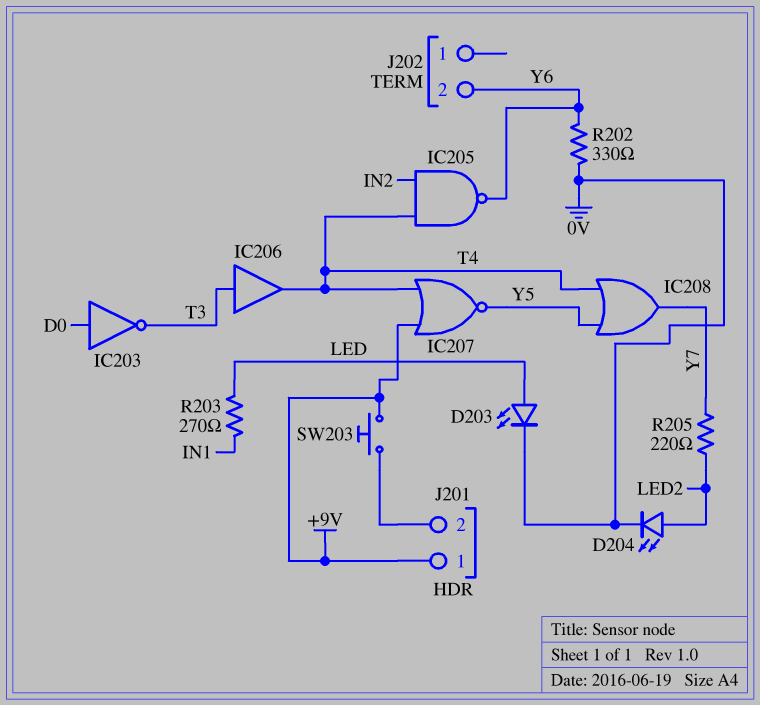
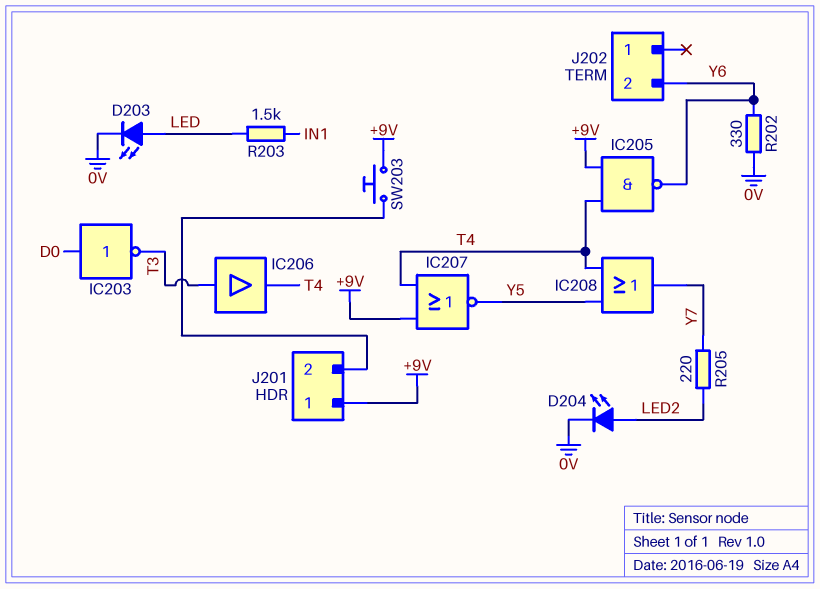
IC205: NAND (in IN2, in T4, out Y6) -> NAND (in +9V, in T4, out Y6)
R203: 270 (IN1, LED) -> 1.5k (IN1, LED)

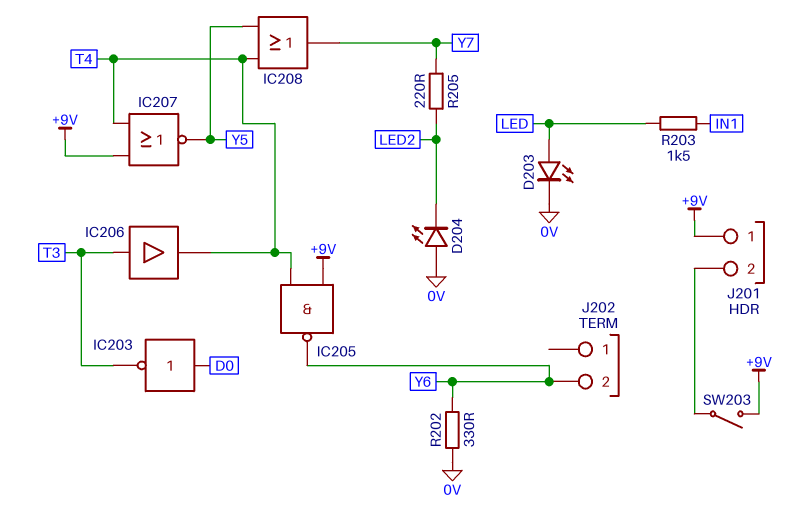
D204: LED (A LED2, K 0V) -> LED (A 0V, K LED2)
SW203: button (+9V, J201/2) -> switch (+9V, J201/2)

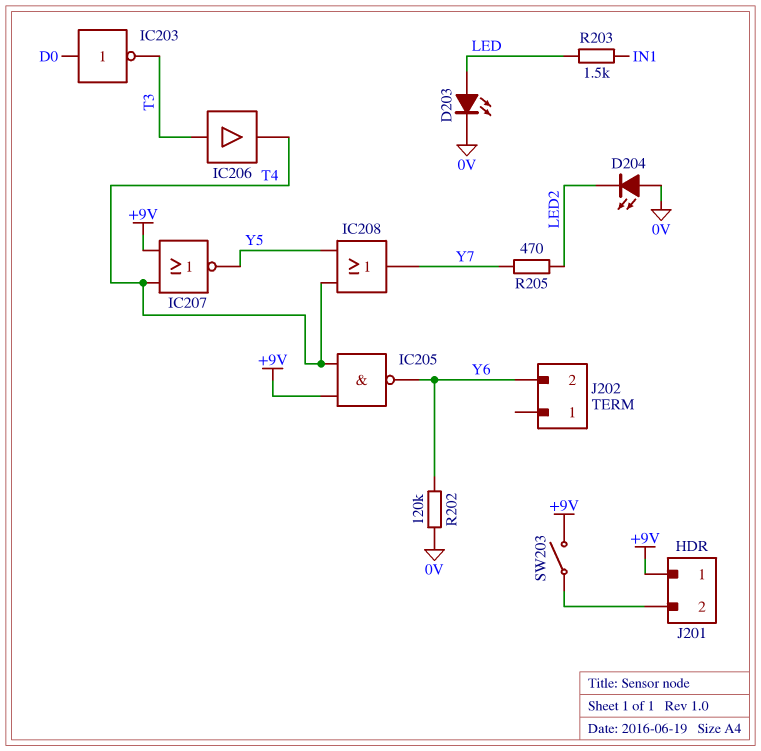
R202: 330 (0V, Y6) -> 120k (0V, Y6)
R205: 220 (LED2, Y7) -> 470 (LED2, Y7)

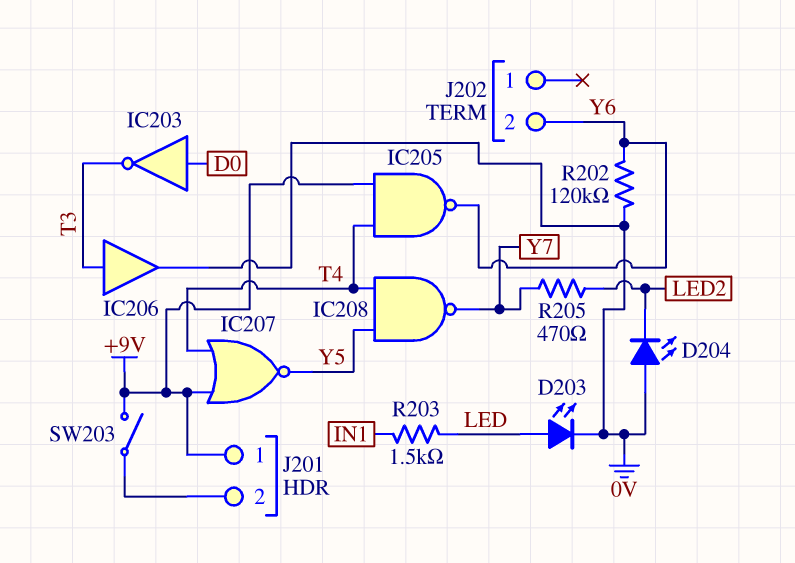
IC206: buffer (in T3, out T4) -> buffer (in T3, out 0V)
IC208: OR (in T4, in Y5, out Y7) -> NAND (in T4, in Y5, out Y7)

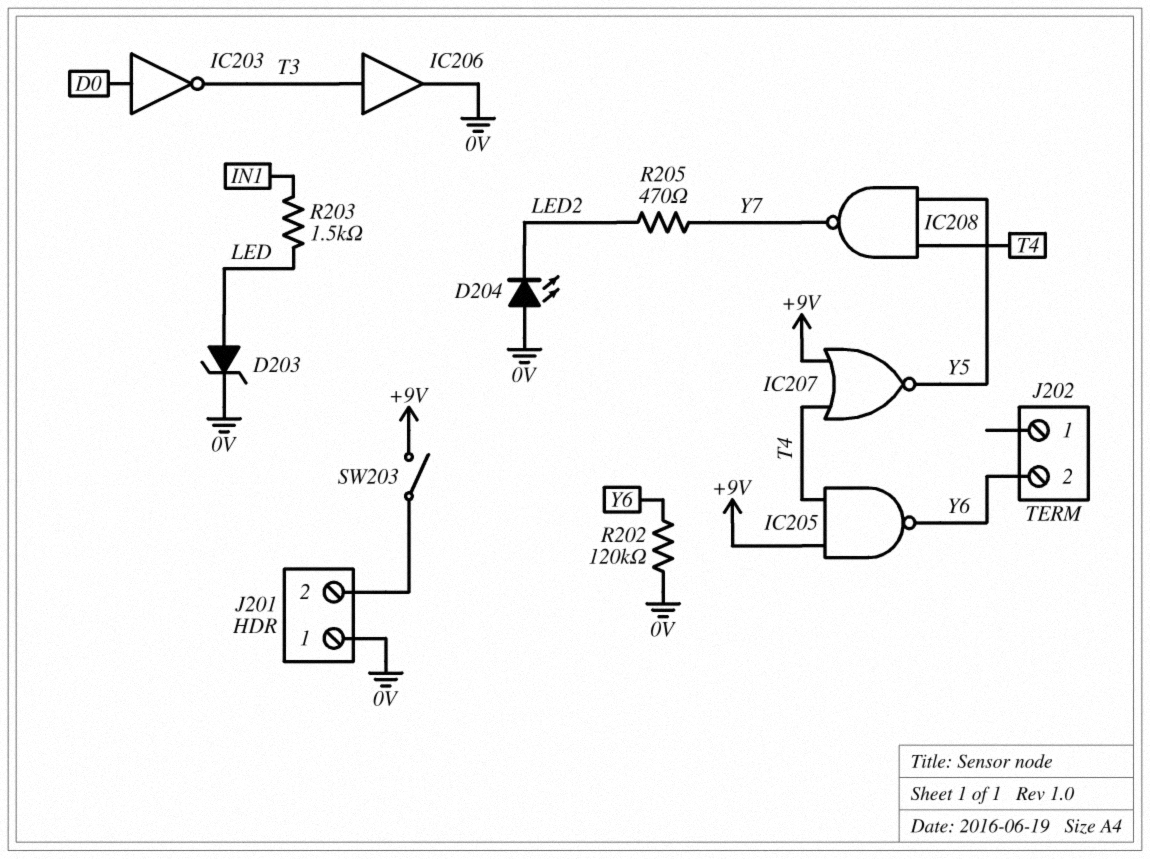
D203: LED (A LED, K 0V) -> zener (A LED, K 0V)
J201 pin 1: +9V -> 0V

